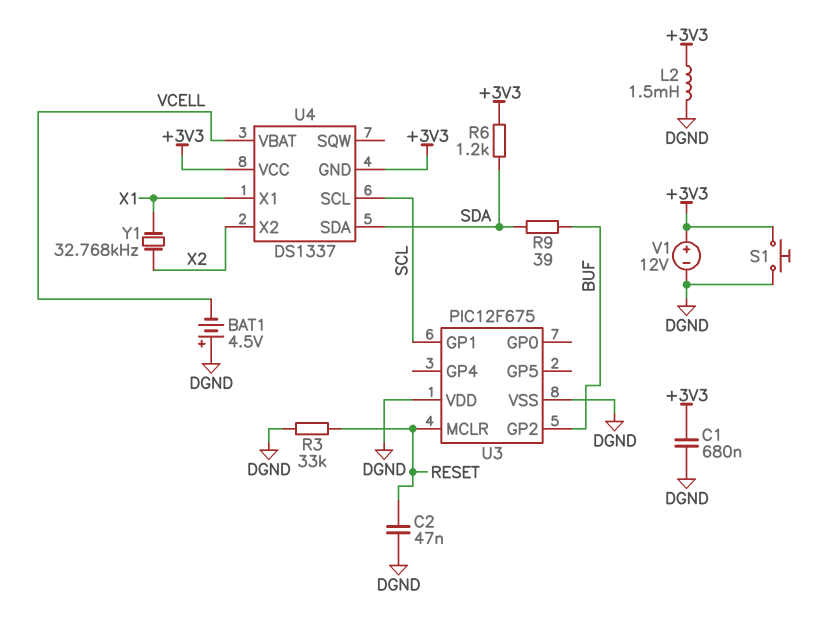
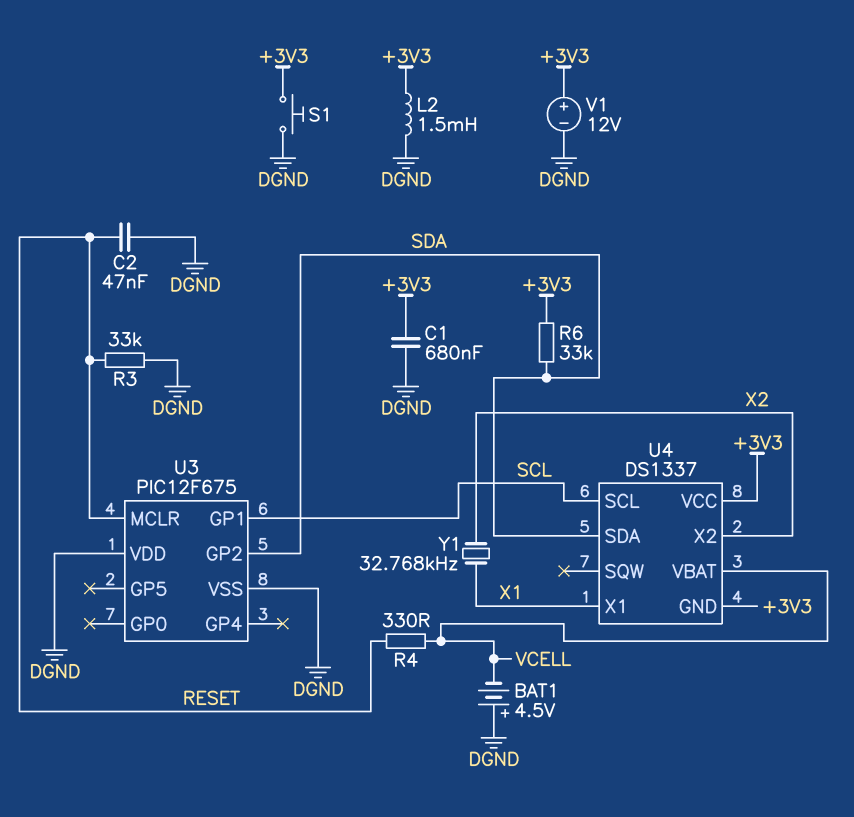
R4: none -> 330 (RESET, VCELL)
R6: 1.2k (+3V3, SDA) -> 33k (+3V3, SDA)
R9: 39 (BUF, SDA) -> none
U3 pin GP2: BUF -> SDA

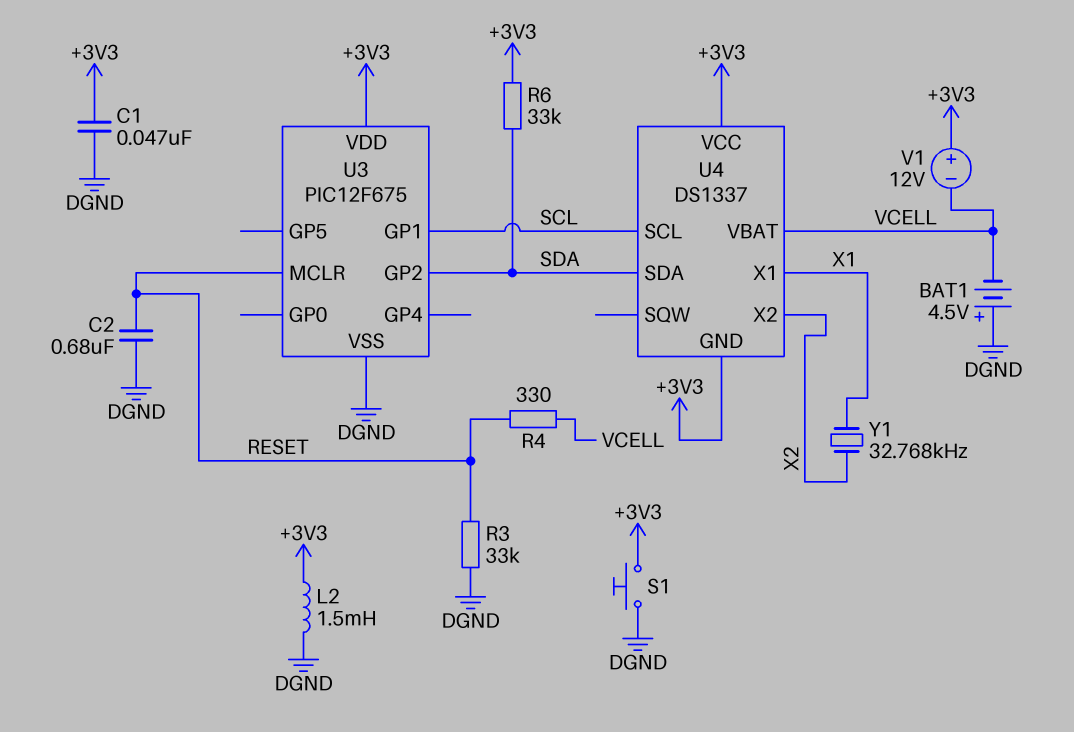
C1: 680nF (+3V3, DGND) -> 47nF (+3V3, DGND)
C2: 47nF (DGND, RESET) -> 680nF (DGND, RESET)
U3 pin VDD: DGND -> +3V3
V1: 12V (plus +3V3, minus DGND) -> 12V (plus +3V3, minus VCELL)

